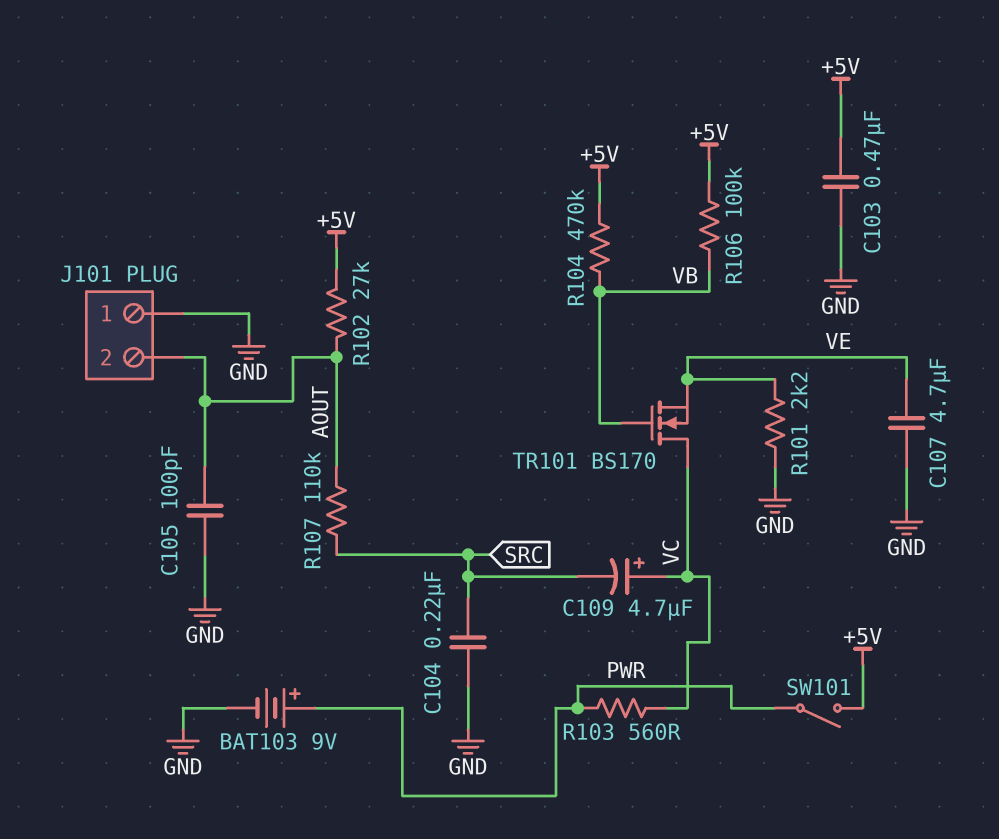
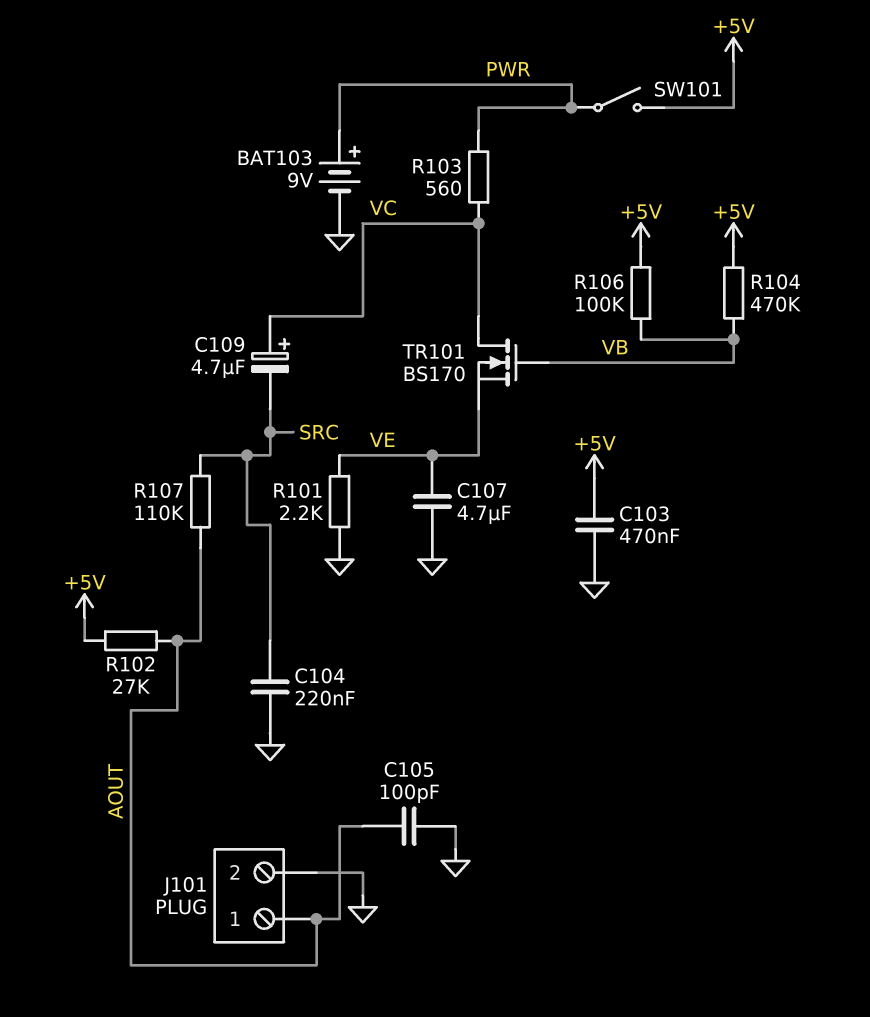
J101 pin 1: GND -> AOUT
J101 pin 2: AOUT -> GND

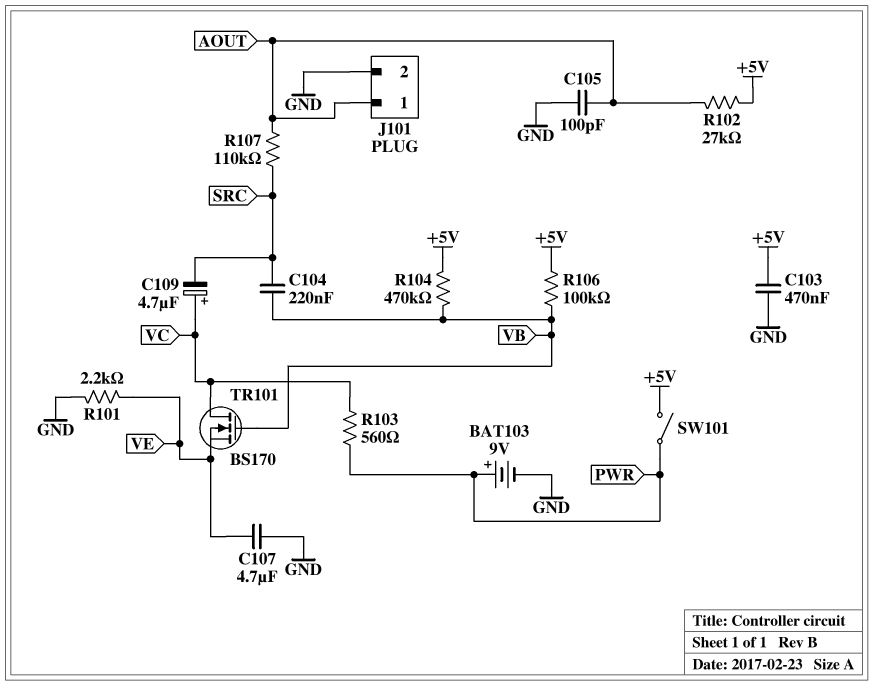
C104: 220nF (GND, SRC) -> 220nF (SRC, VB)

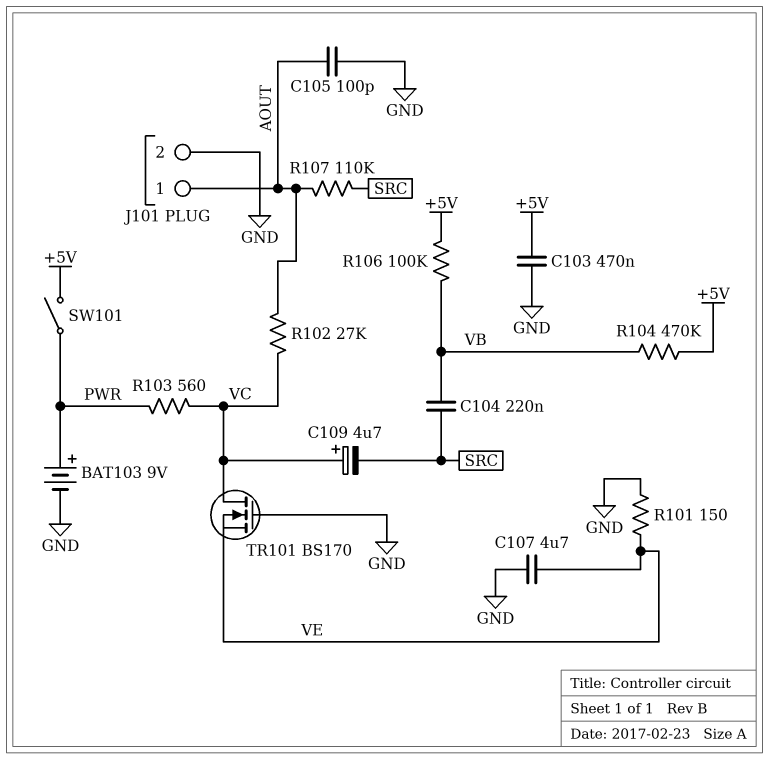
R101: 2.2k (GND, VE) -> 150 (GND, VE)
R102: 27k (+5V, AOUT) -> 27k (AOUT, VC)
TR101: NMOS BS170 (G VB, D VC, S VE) -> NMOS BS170 (G GND, D VC, S VE)

